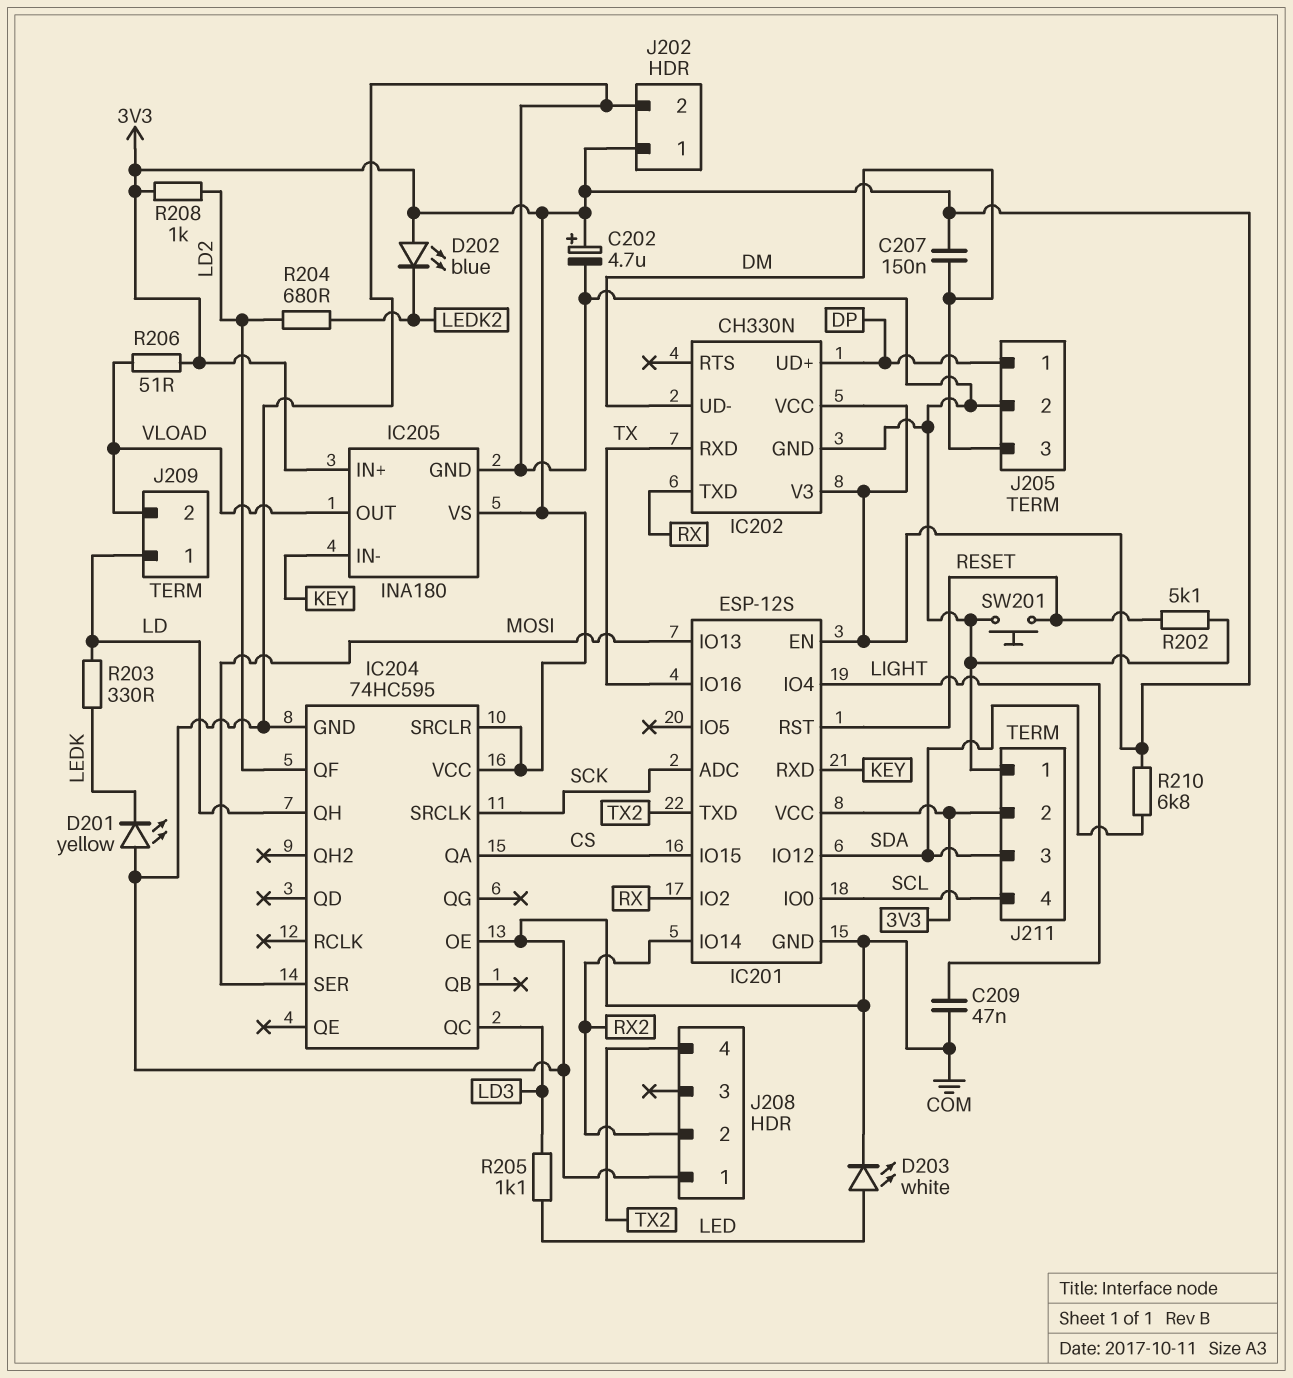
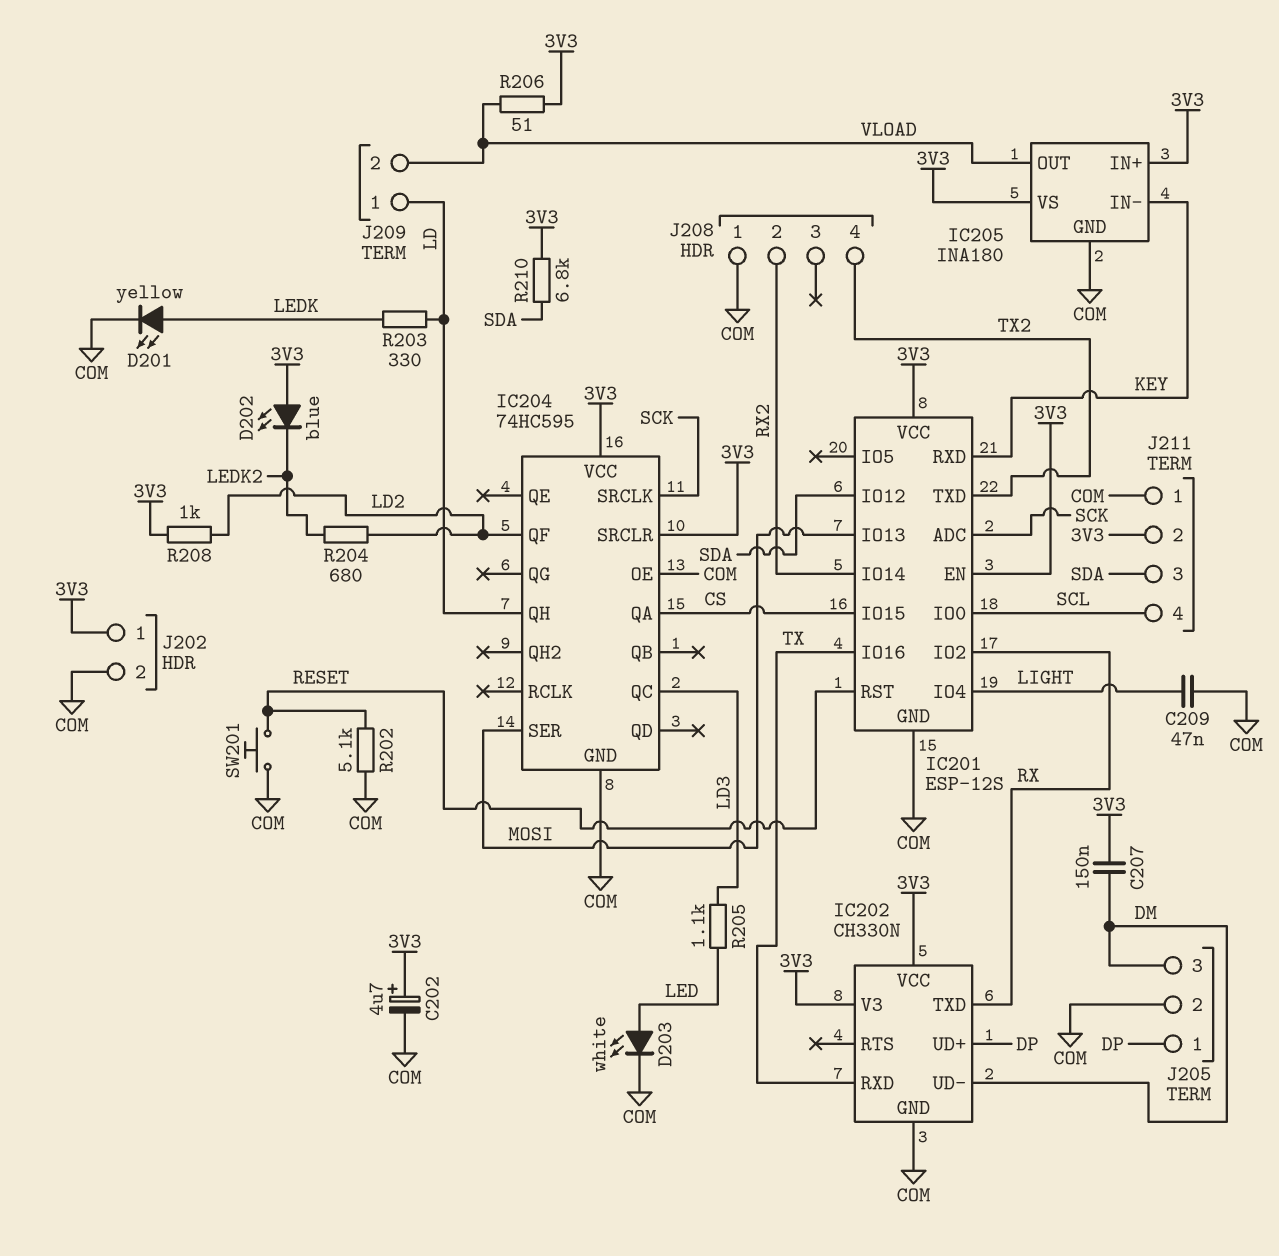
D201: LED yellow (A COM, K LEDK) -> LED yellow (A LEDK, K COM)

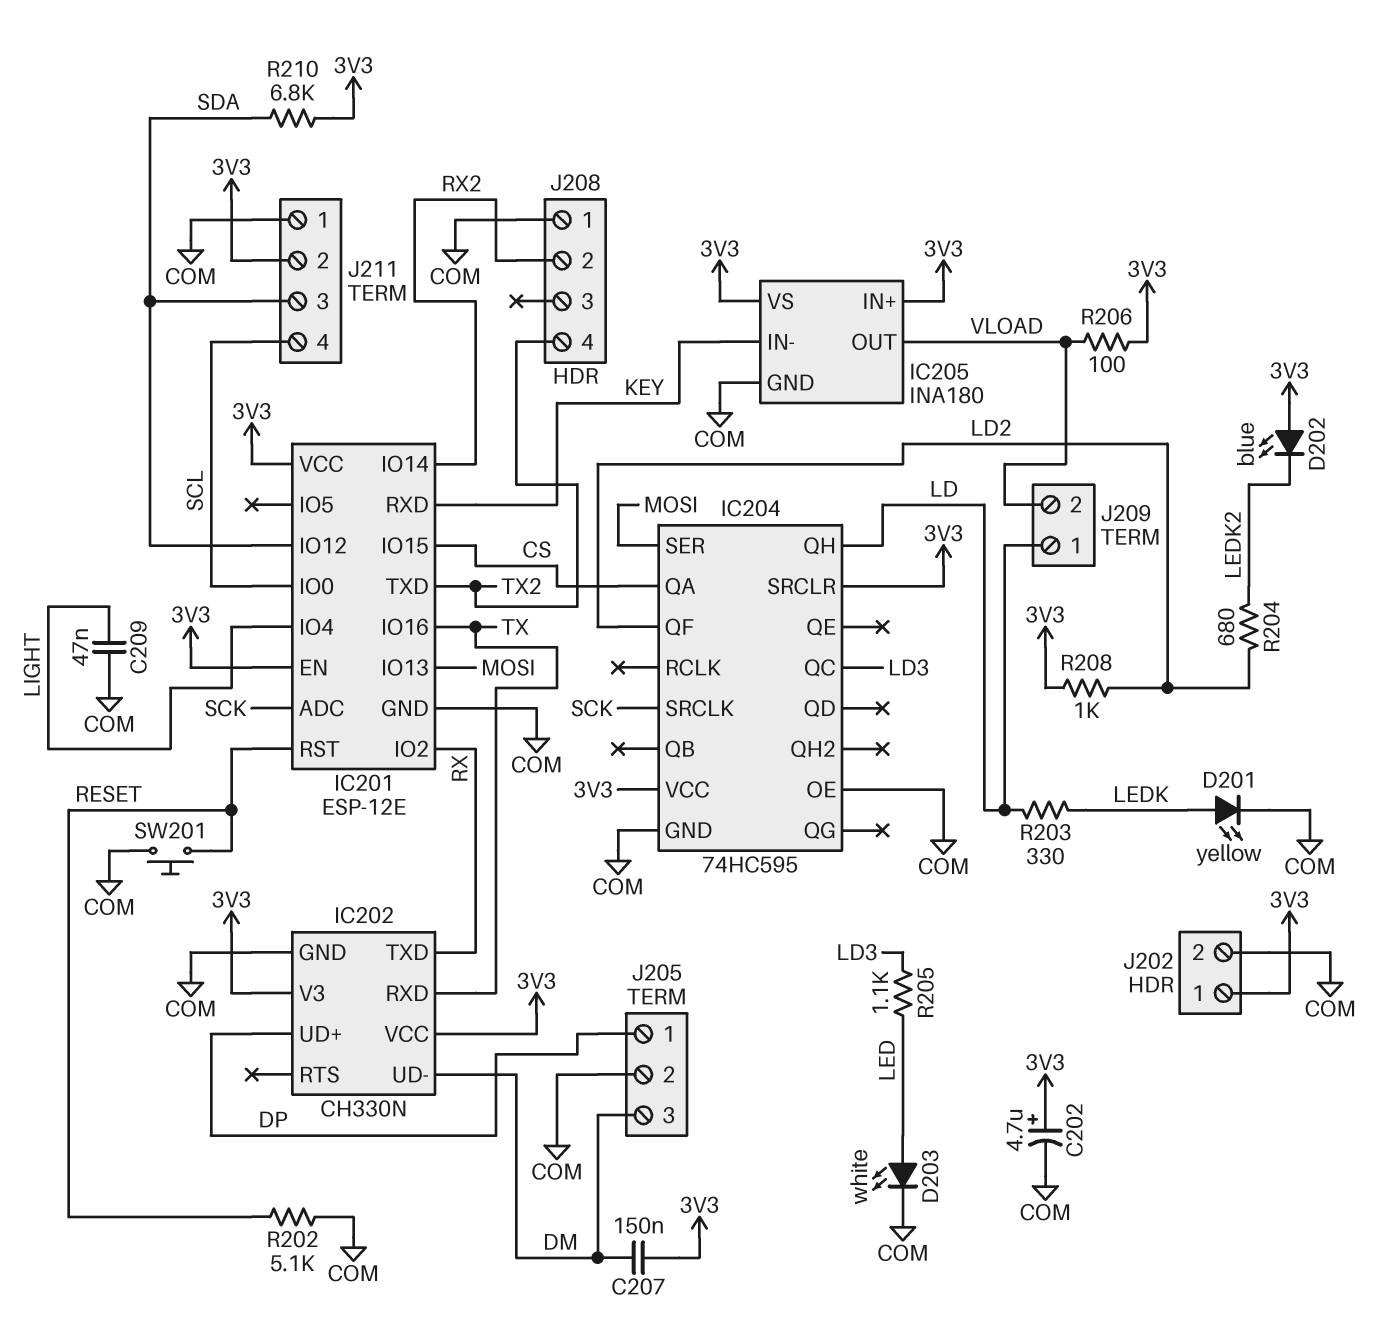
IC201: ESP-12S -> ESP-12E
R206: 51 (3V3, VLOAD) -> 100 (3V3, VLOAD)

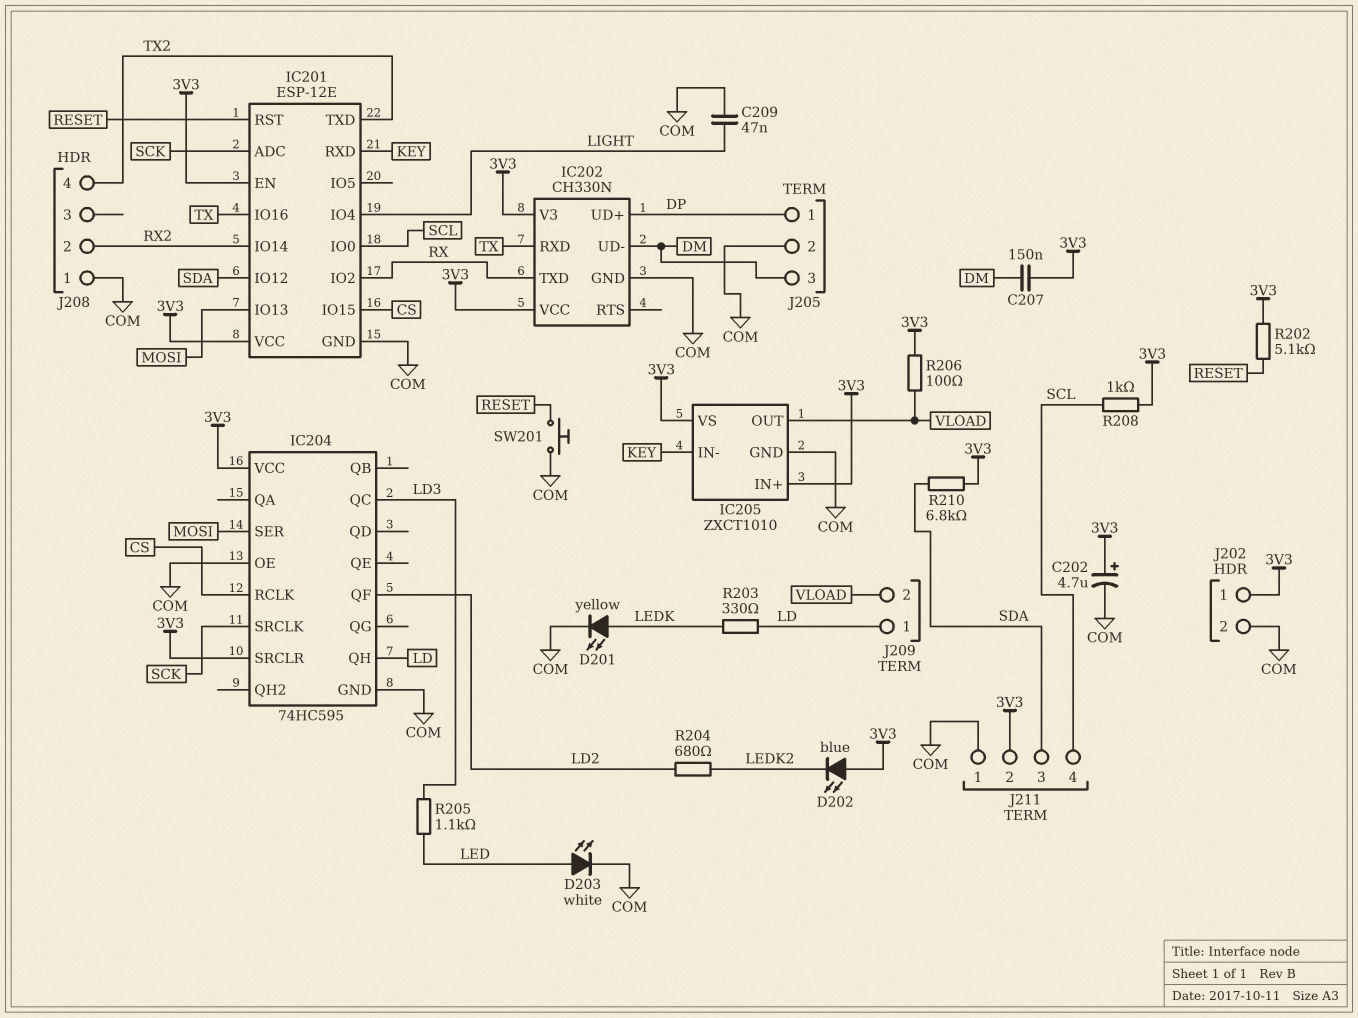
IC204 pin QA: CS -> none
IC204 pin RCLK: none -> CS
IC205: INA180 -> ZXCT1010
R202: 5.1k (COM, RESET) -> 5.1k (3V3, RESET)
R208: 1k (3V3, LD2) -> 1k (3V3, SCL)

